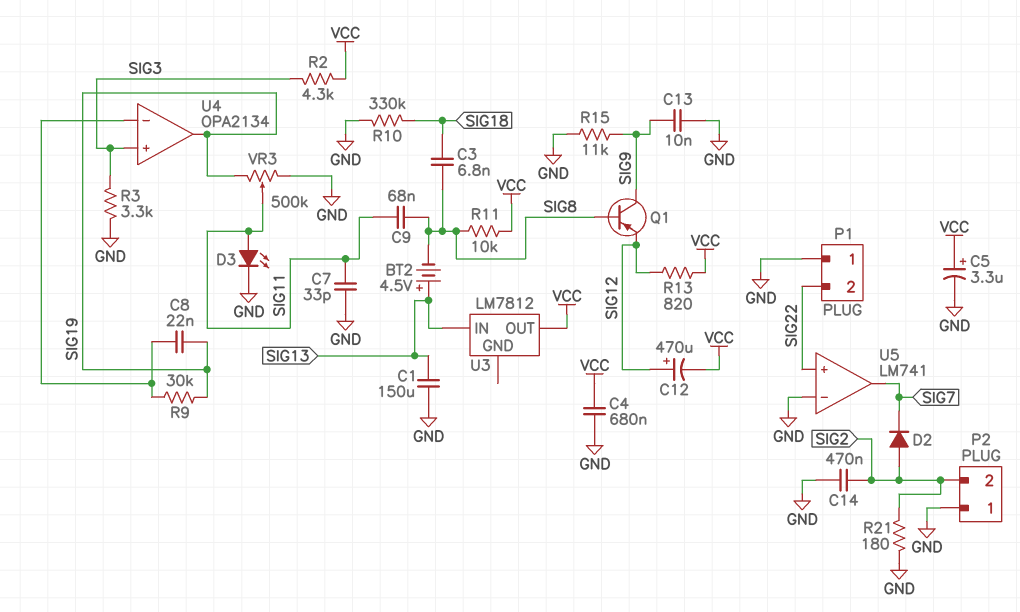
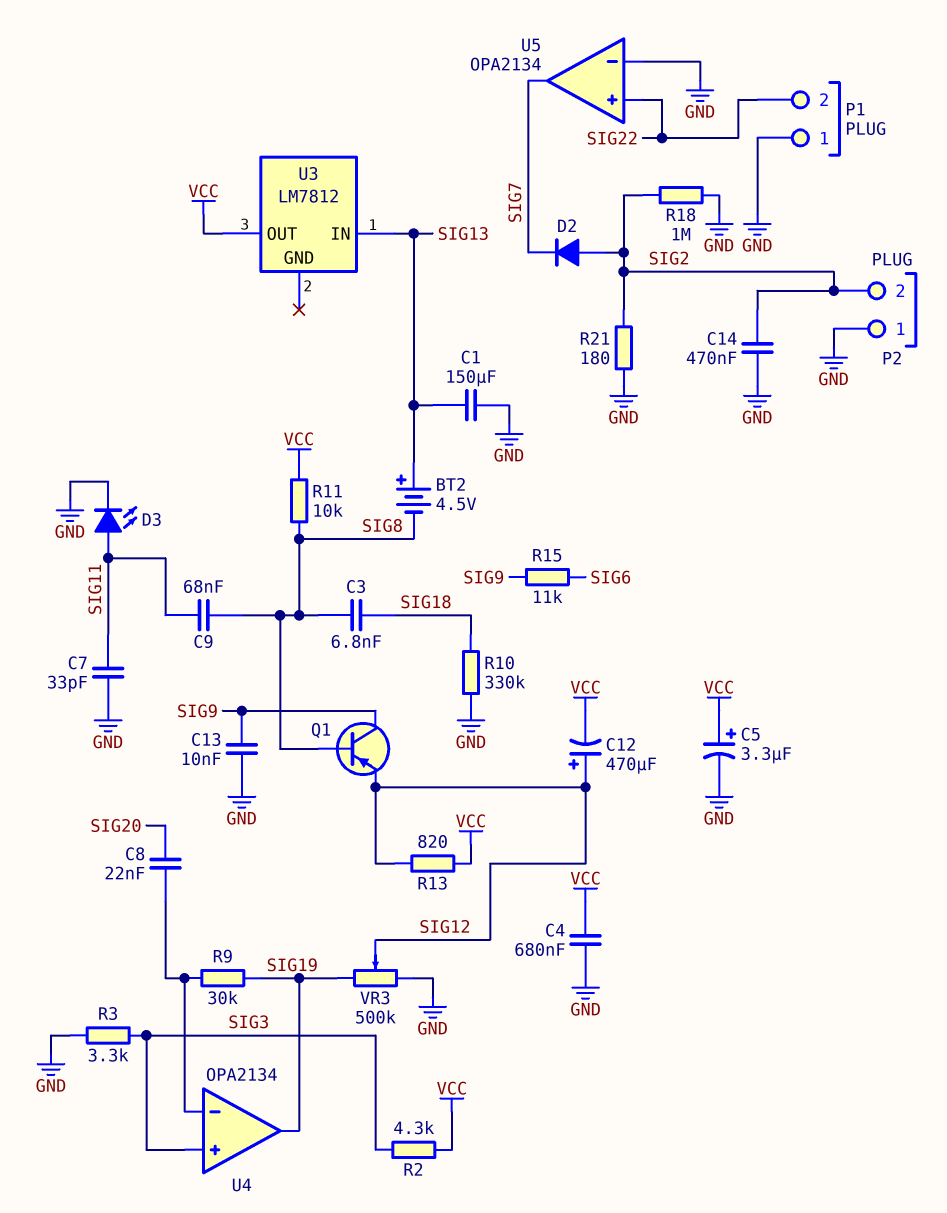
C8: 22nF (SIG19, U4/in-) -> 22nF (SIG20, U4/in-)
R15: 11k (GND, SIG9) -> 11k (SIG6, SIG9)
R18: none -> 1M (GND, SIG2)
U5: LM741 -> OPA2134
VR3: 500k (GND, SIG19, wiper SIG11) -> 500k (GND, SIG19, wiper SIG12)

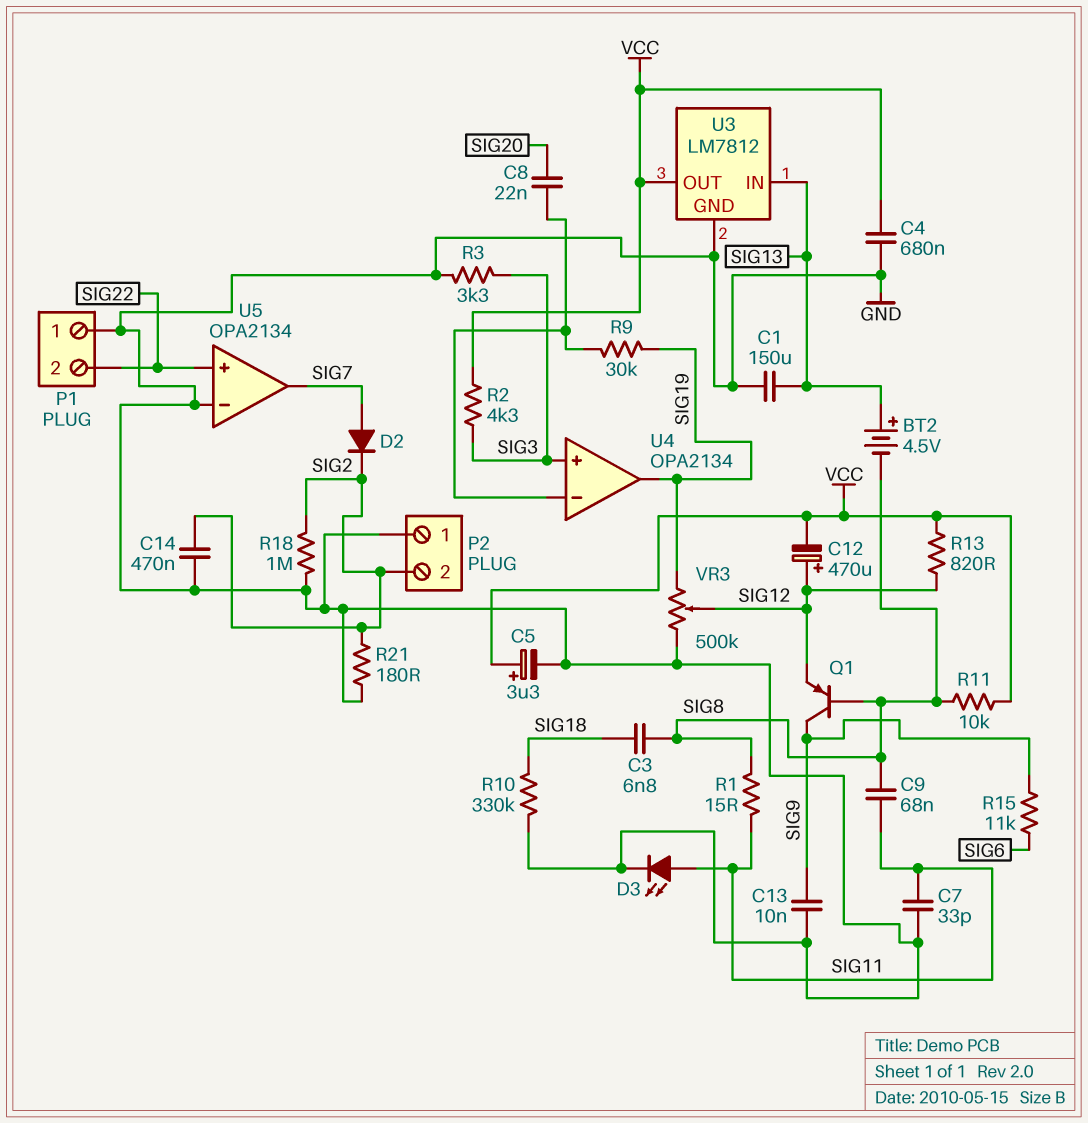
D2: diode (A SIG2, K SIG7) -> diode (A SIG7, K SIG2)
R1: none -> 15 (SIG8, SIG11)
U3 pin GND: none -> GND

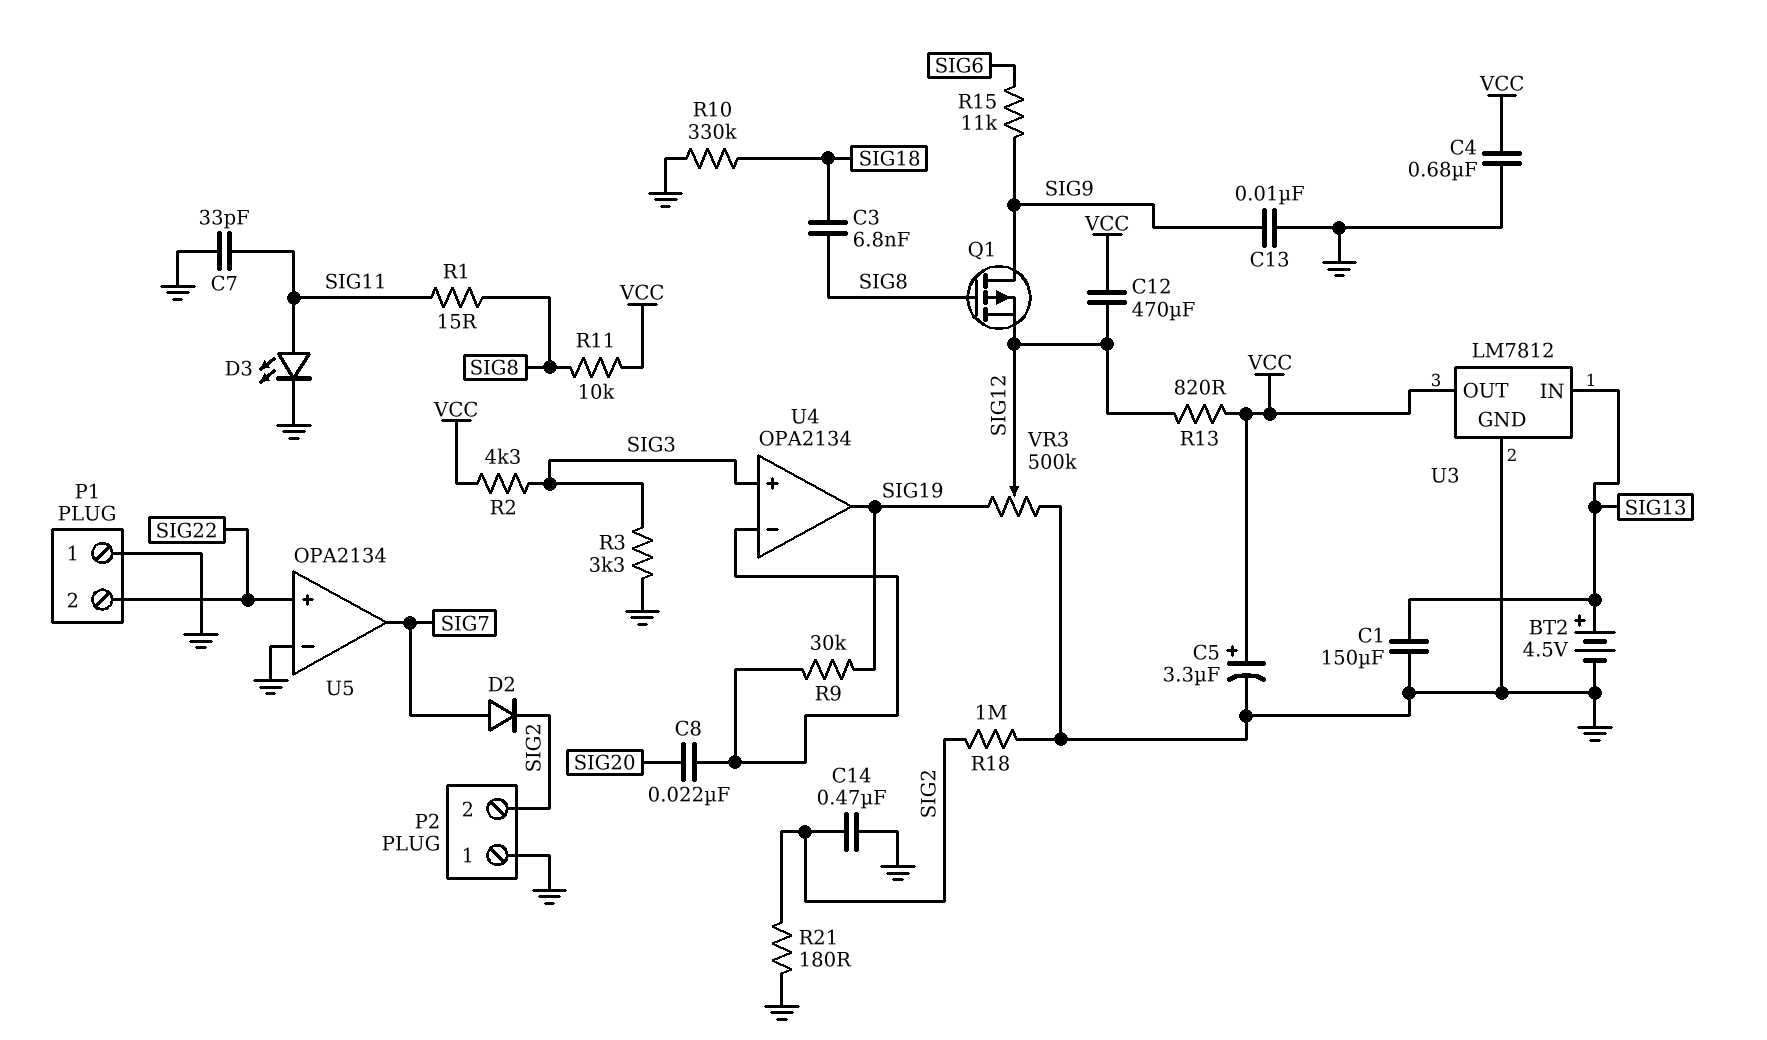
BT2: 4.5V (plus SIG13, minus SIG8) -> 4.5V (plus SIG13, minus GND)
C9: 68nF (SIG8, SIG11) -> none
C12: 470uF (plus SIG12, minus VCC) -> 470uF (SIG12, VCC)
Q1: PNP (B SIG8, C SIG9, E SIG12) -> PMOS (G SIG8, D SIG9, S SIG12)

